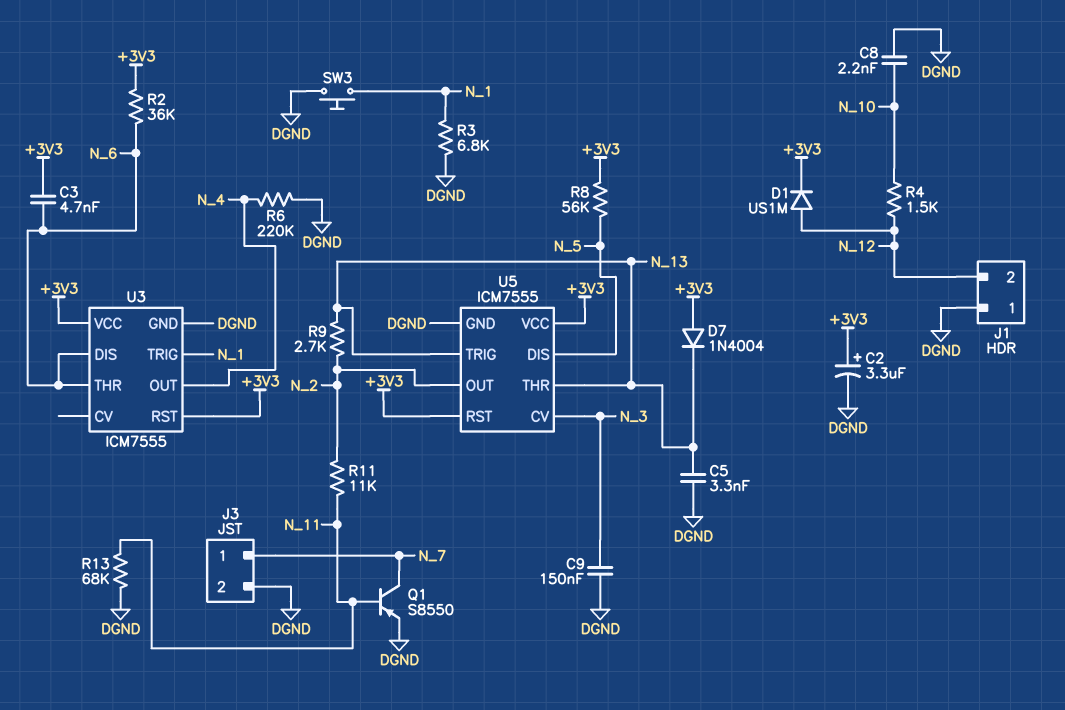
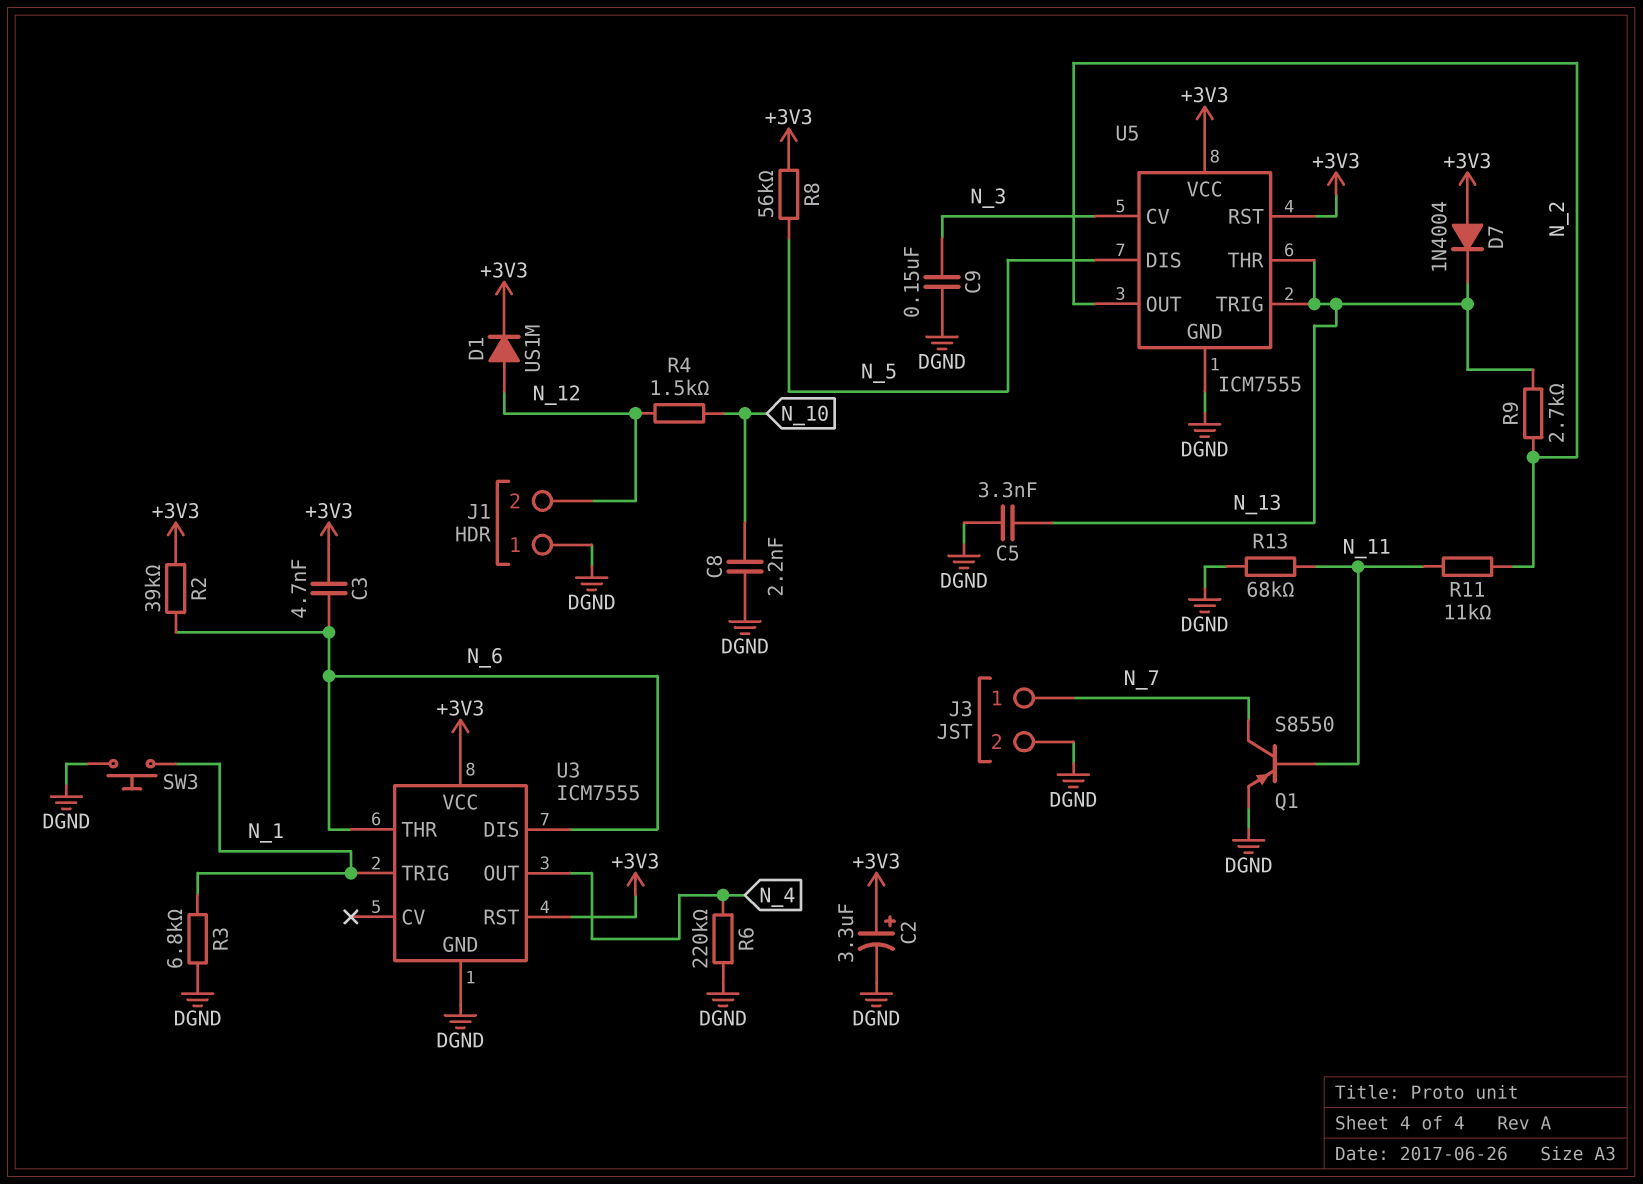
R2: 36k (+3V3, N_6) -> 39k (+3V3, N_6)

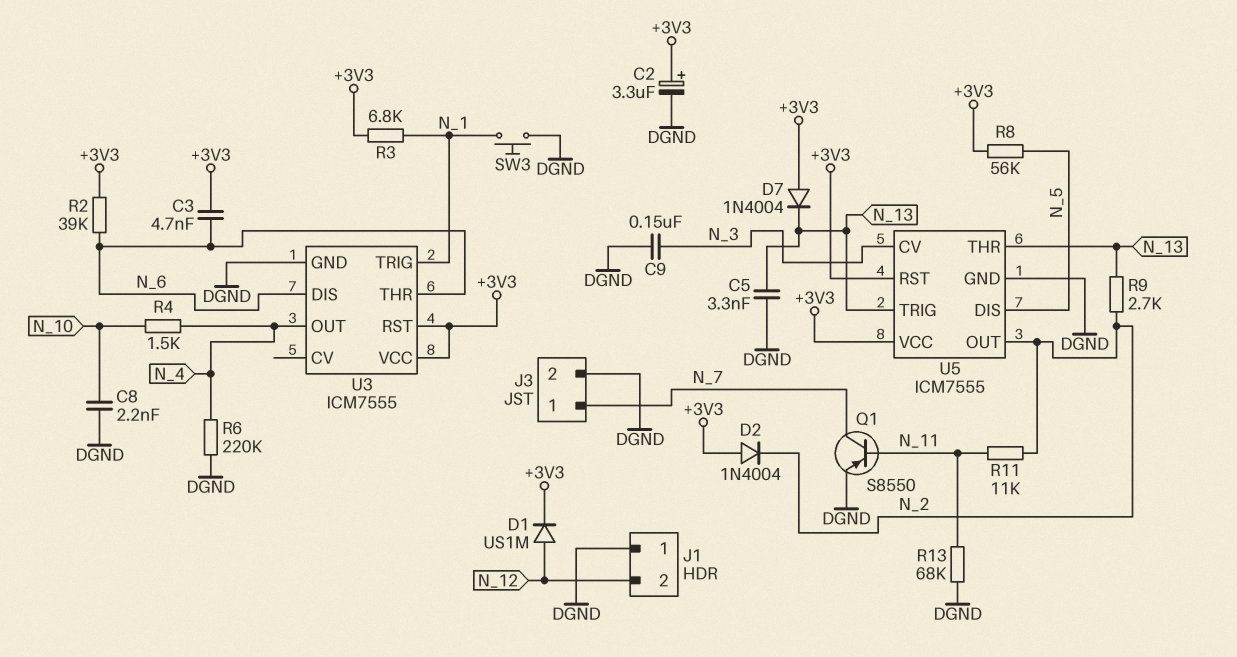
D2: none -> diode 1N4004 (A +3V3, K N_2)
R3: 6.8k (DGND, N_1) -> 6.8k (+3V3, N_1)
R4: 1.5k (N_10, N_12) -> 1.5k (N_4, N_10)

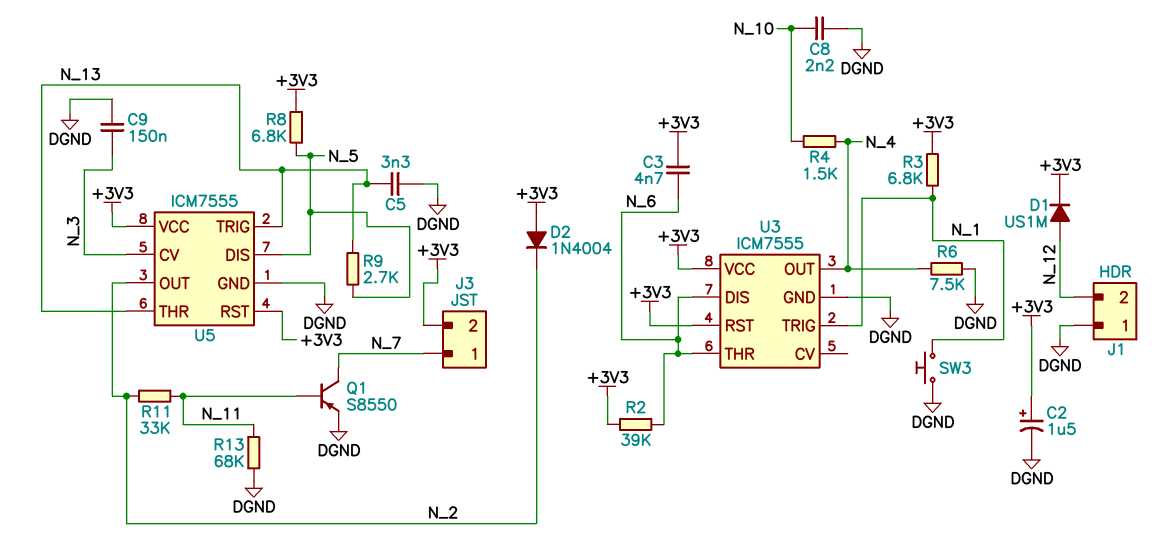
C2: 3.3uF (plus +3V3, minus DGND) -> 1.5uF (plus +3V3, minus DGND)
D7: diode 1N4004 (A +3V3, K N_13) -> none
J3 pin 2: DGND -> +3V3
R6: 220k (DGND, N_4) -> 7.5k (DGND, N_4)
R8: 56k (+3V3, N_5) -> 6.8k (+3V3, N_5)
R9: 2.7k (N_2, N_13) -> 2.7k (N_5, N_13)
R11: 11k (N_2, N_11) -> 33k (N_2, N_11)

